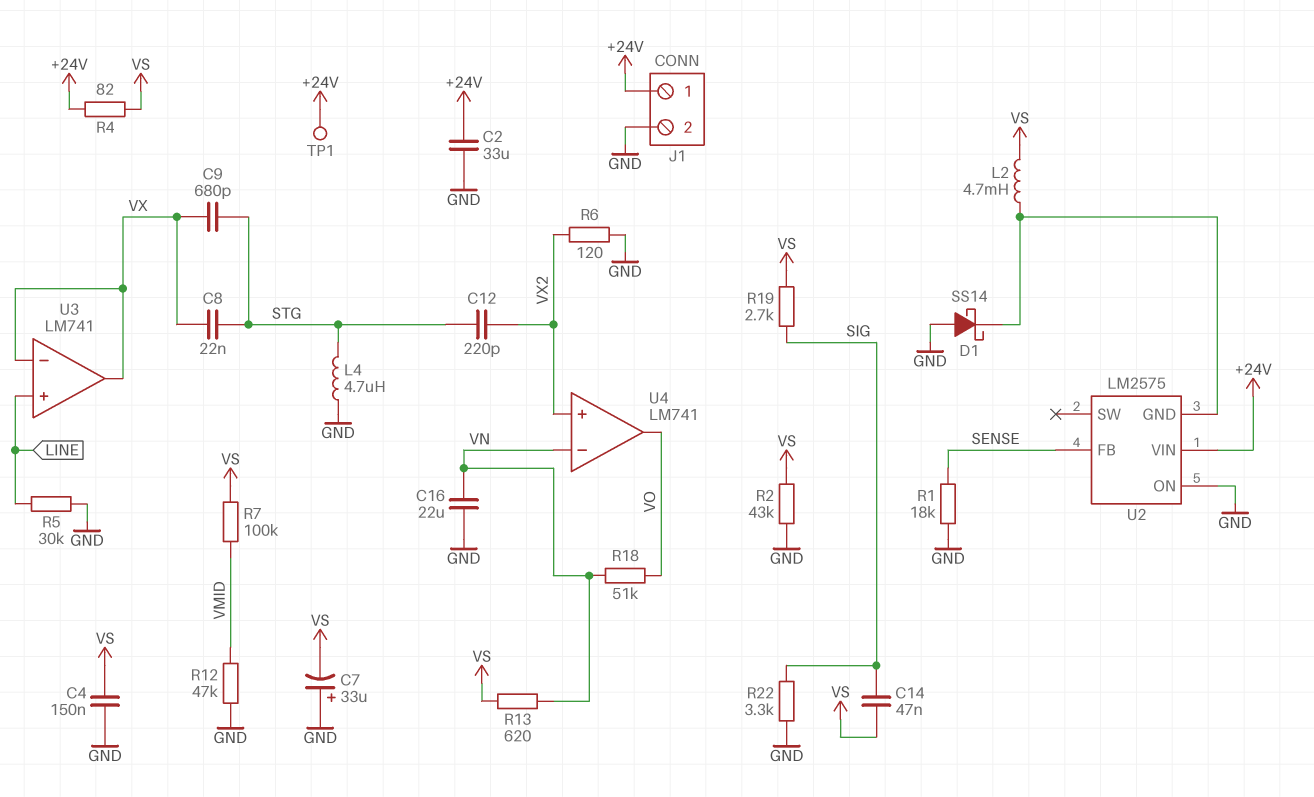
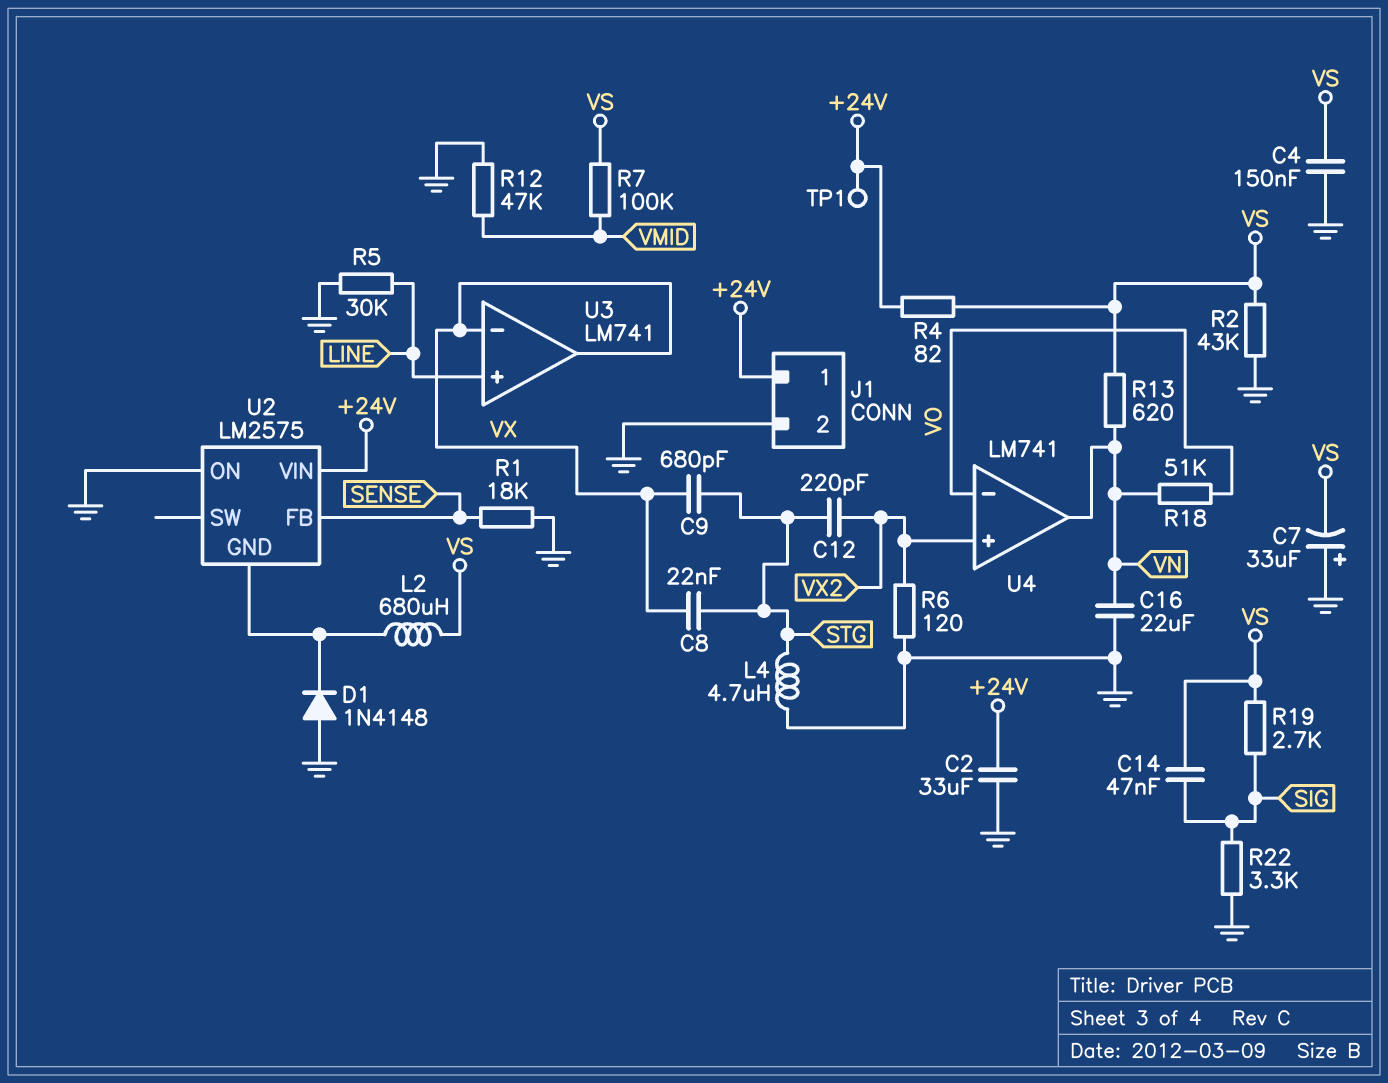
D1: schottky SS14 (A GND, K U2/GND) -> diode 1N4148 (A GND, K U2/GND)
L2: 4.7mH (U2/GND, VS) -> 680uH (U2/GND, VS)
U4 pin in-: VN -> VO
U4 pin out: VO -> VN

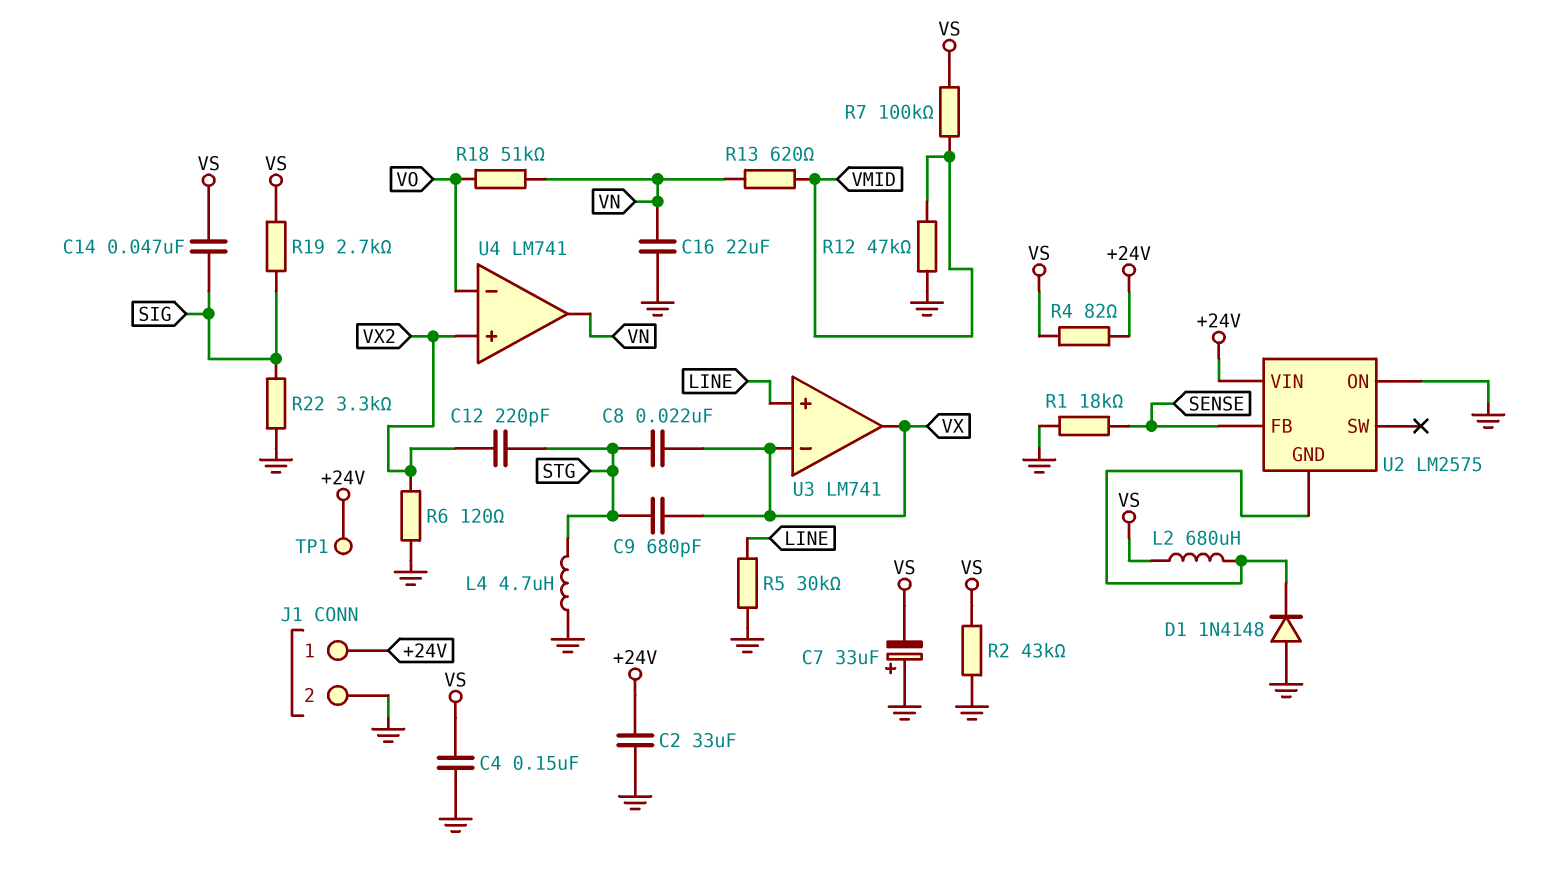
R13: 620 (VN, VS) -> 620 (VMID, VN)

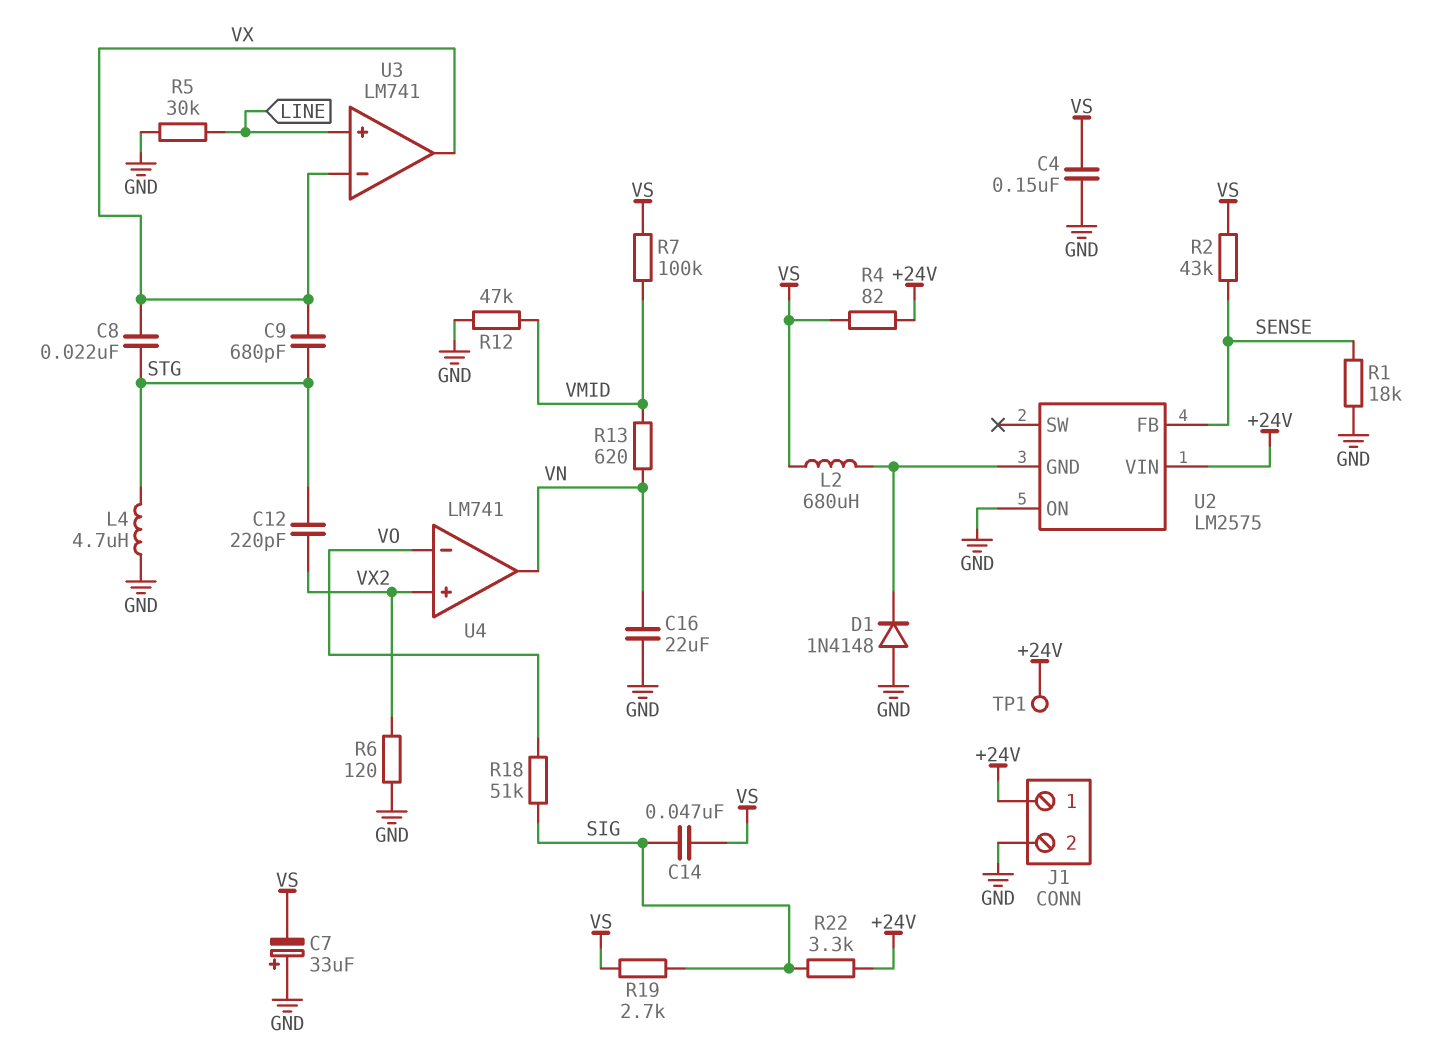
C2: 33uF (+24V, GND) -> none
R2: 43k (GND, VS) -> 43k (SENSE, VS)
R18: 51k (VN, VO) -> 51k (SIG, VO)
R22: 3.3k (GND, SIG) -> 3.3k (+24V, SIG)

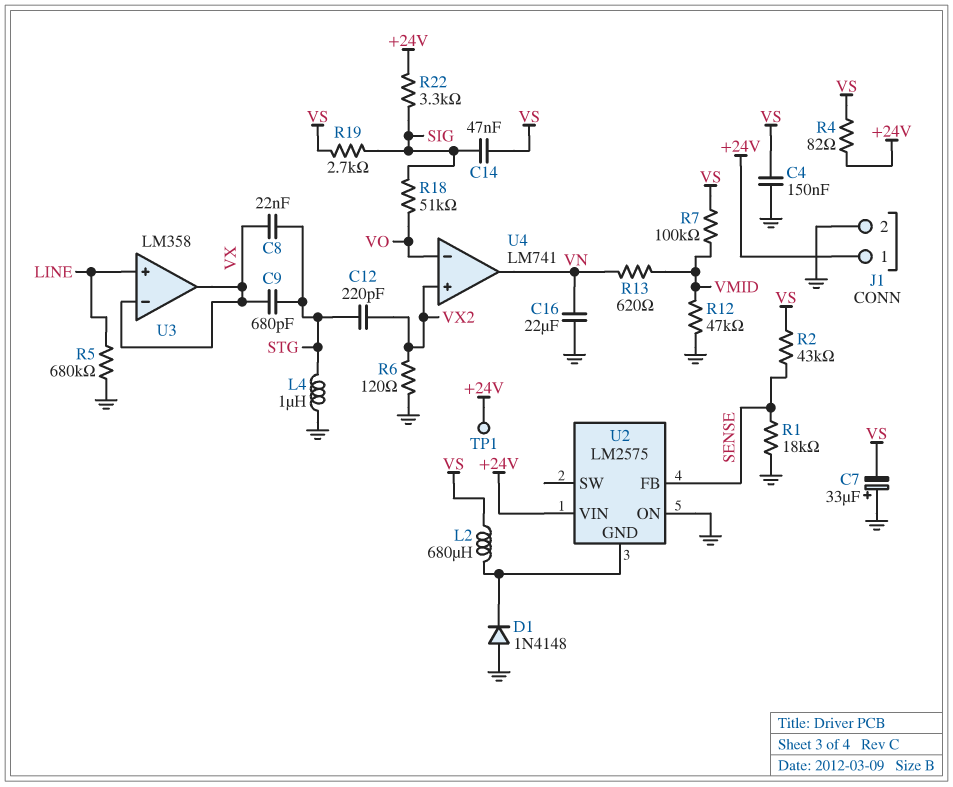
L4: 4.7uH (GND, STG) -> 1uH (GND, STG)
R5: 30k (GND, LINE) -> 680k (GND, LINE)
U3: LM741 -> LM358

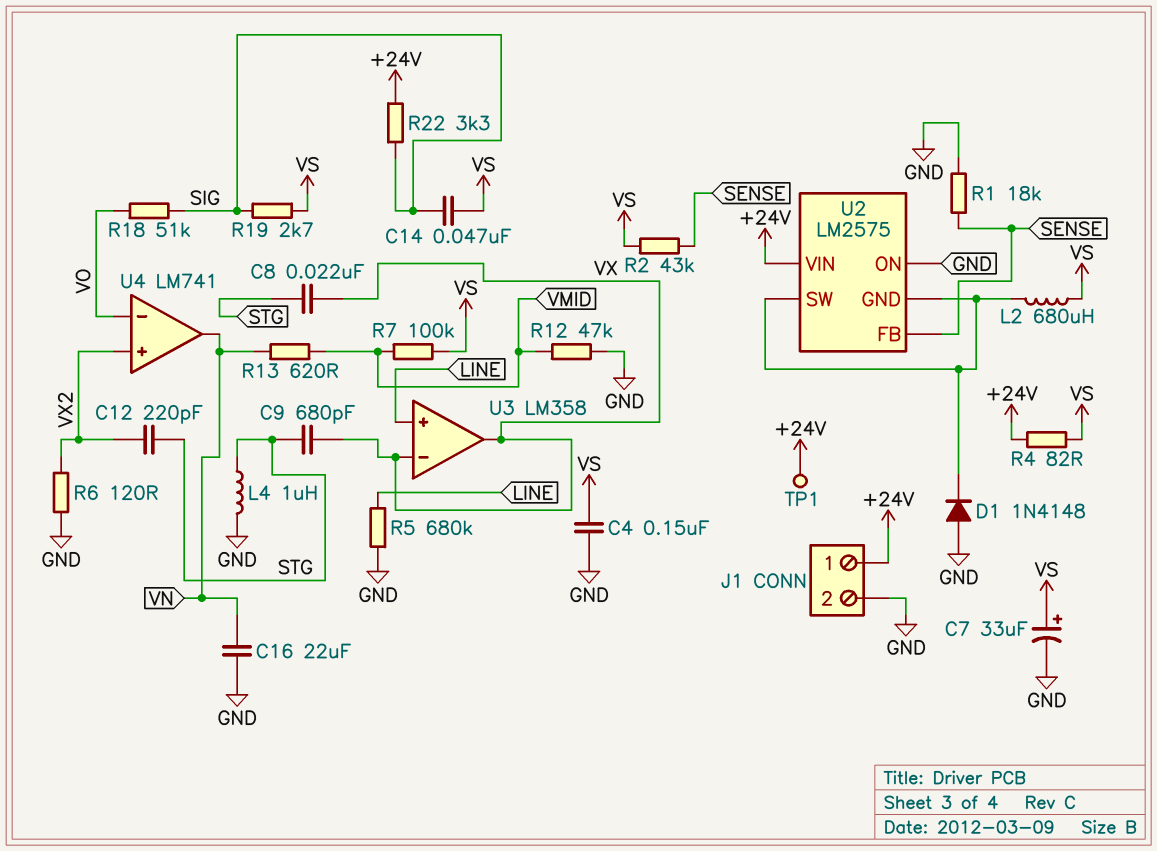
C7: 33uF (plus GND, minus VS) -> 33uF (plus VS, minus GND)
U2 pin SW: none -> U2/GND

